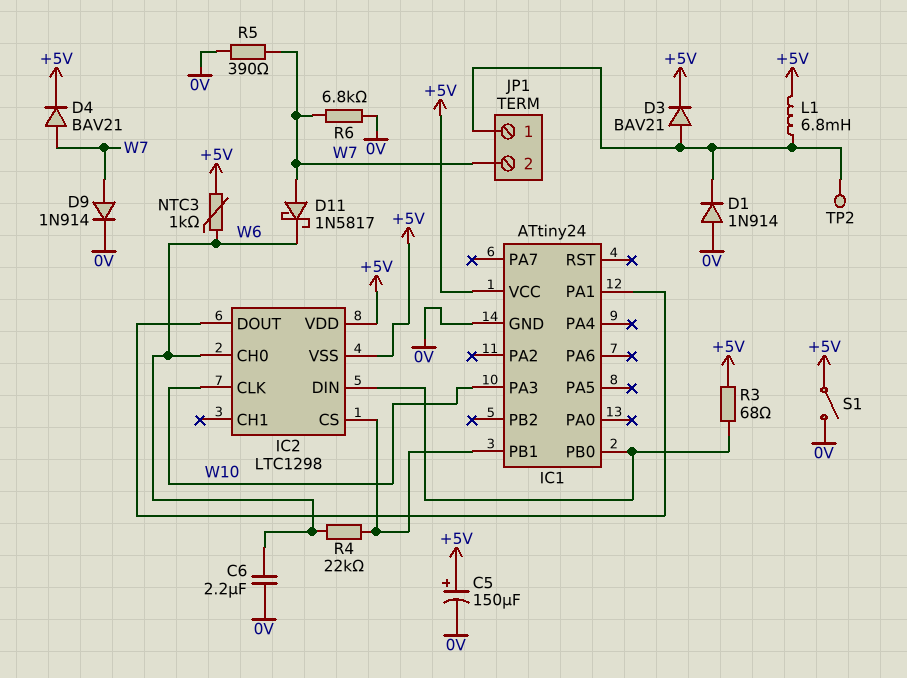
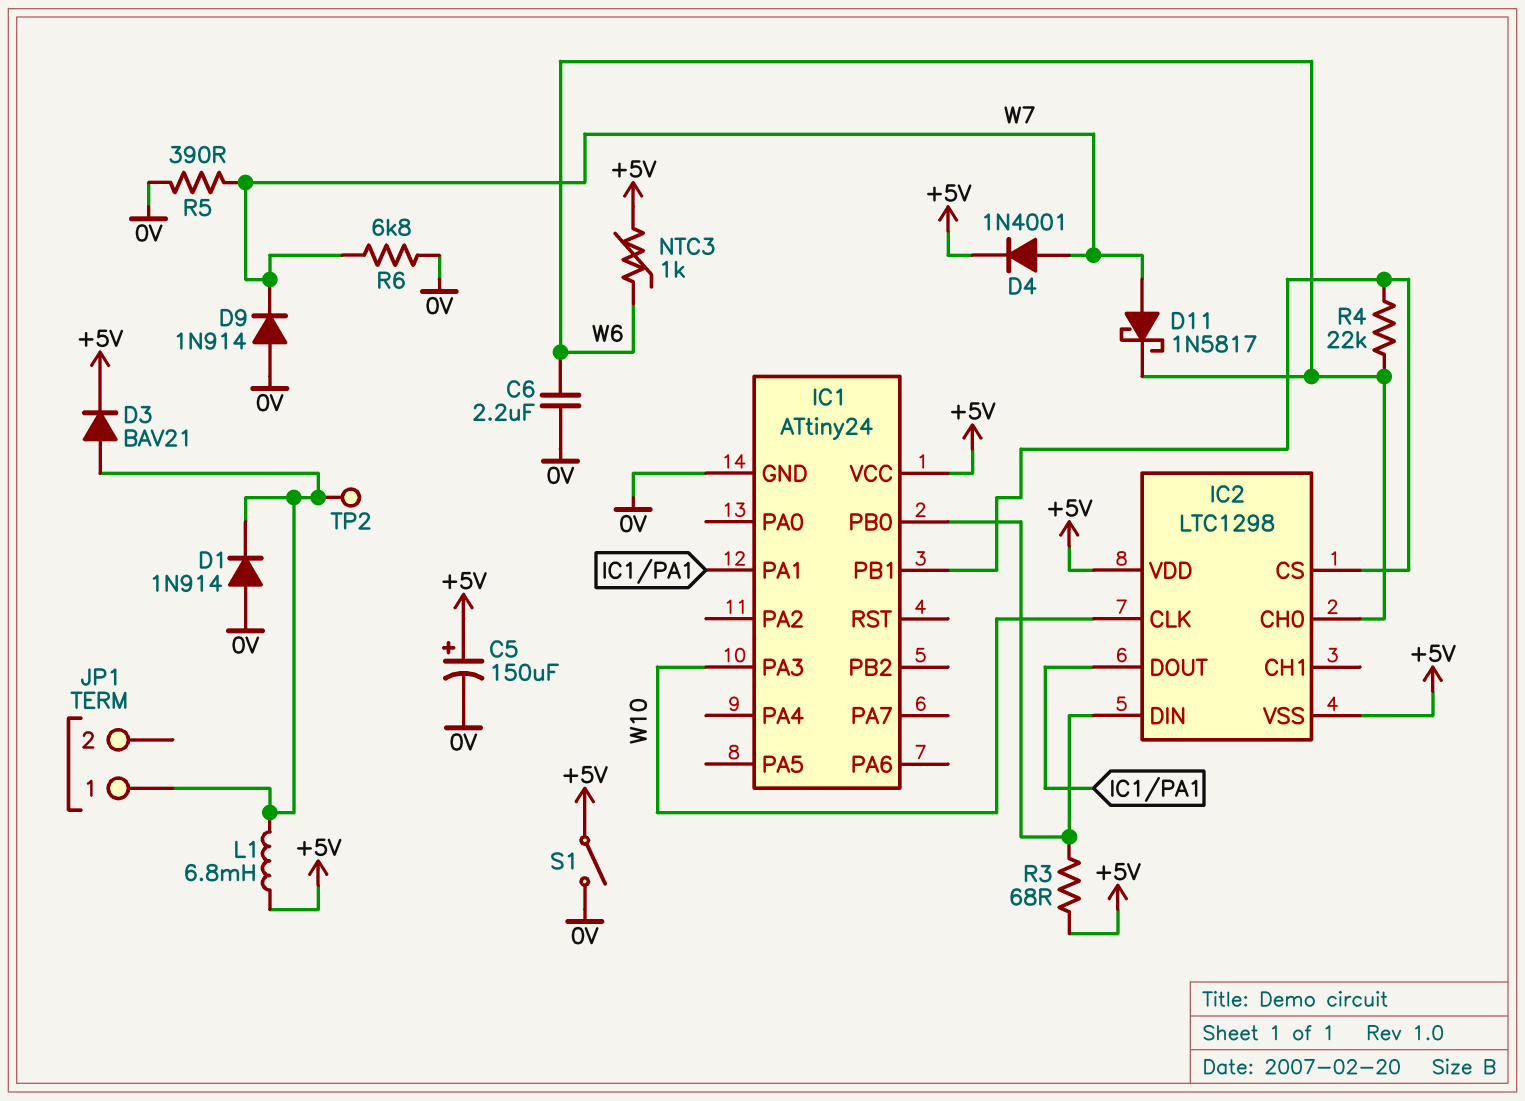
D4: diode BAV21 (A W7, K +5V) -> diode 1N4001 (A W7, K +5V)
D9: diode 1N914 (A W7, K 0V) -> diode 1N914 (A 0V, K W7)
JP1 pin 2: W7 -> none

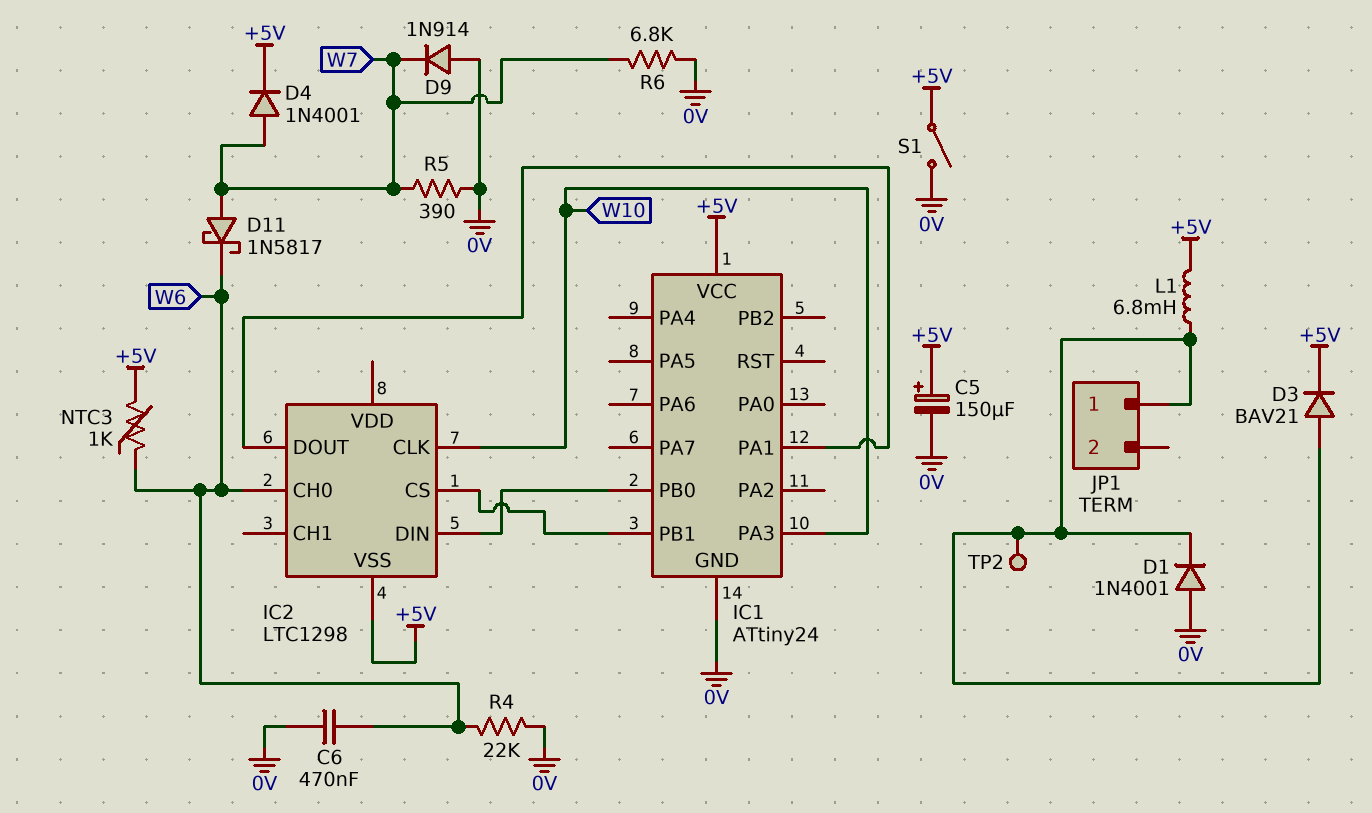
C6: 2.2uF (0V, W6) -> 470nF (0V, W6)
D1: diode 1N914 (A 0V, K JP1/1) -> diode 1N4001 (A 0V, K JP1/1)
IC2 pin VDD: +5V -> none
R3: 68 (+5V, IC1/PB0) -> none
R4: 22k (IC1/PB1, W6) -> 22k (0V, W6)

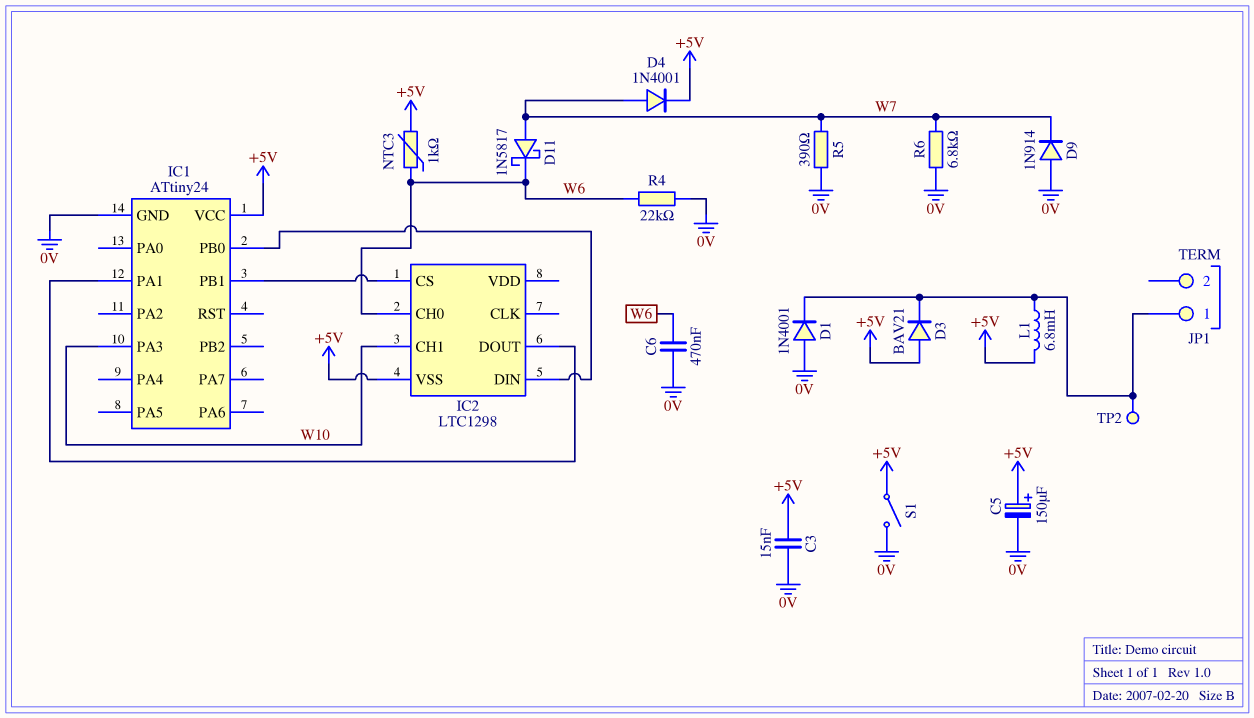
C3: none -> 15nF (+5V, 0V)
D3: diode BAV21 (A JP1/1, K +5V) -> diode BAV21 (A +5V, K JP1/1)
IC2 pin CH1: none -> W10
IC2 pin CLK: W10 -> none

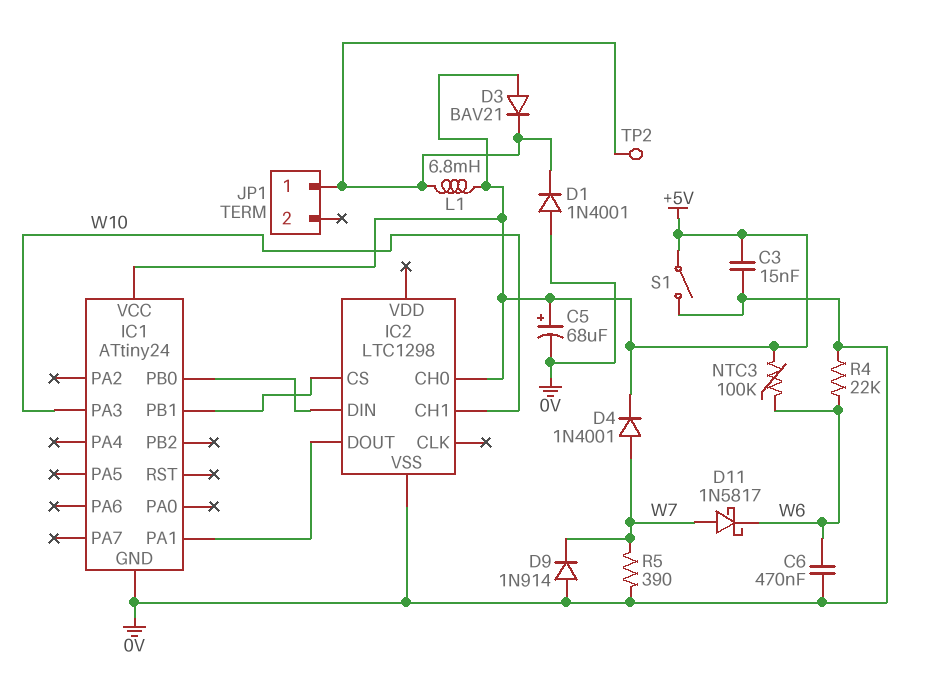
C5: 150uF (plus +5V, minus 0V) -> 68uF (plus +5V, minus 0V)
IC2 pin CH0: W6 -> +5V
IC2 pin VSS: +5V -> 0V
NTC3: 1k (+5V, W6) -> 100k (+5V, W6)
R6: 6.8k (0V, W7) -> none

